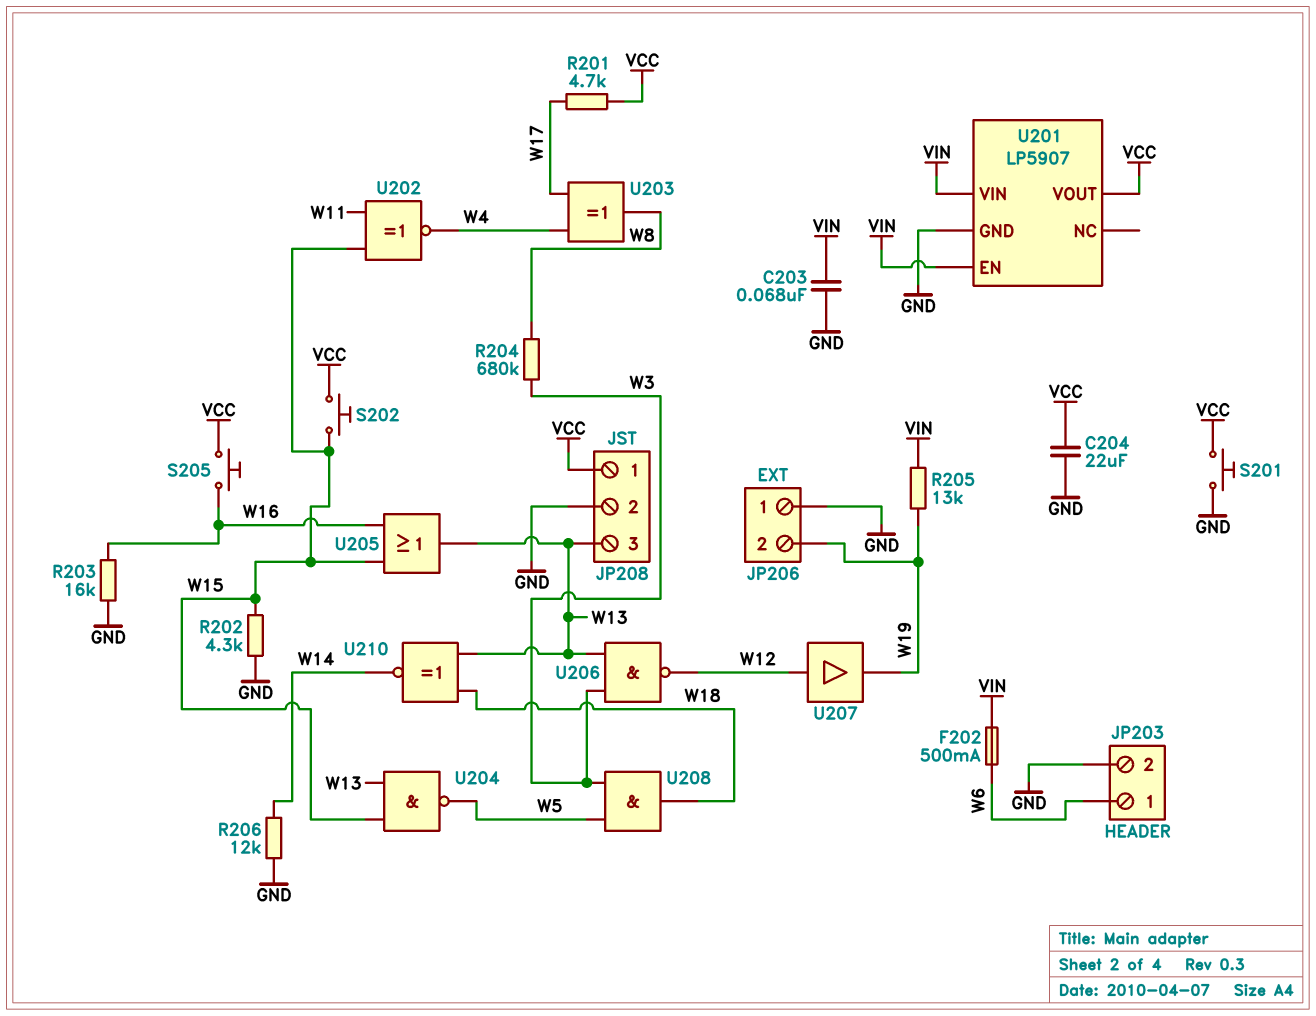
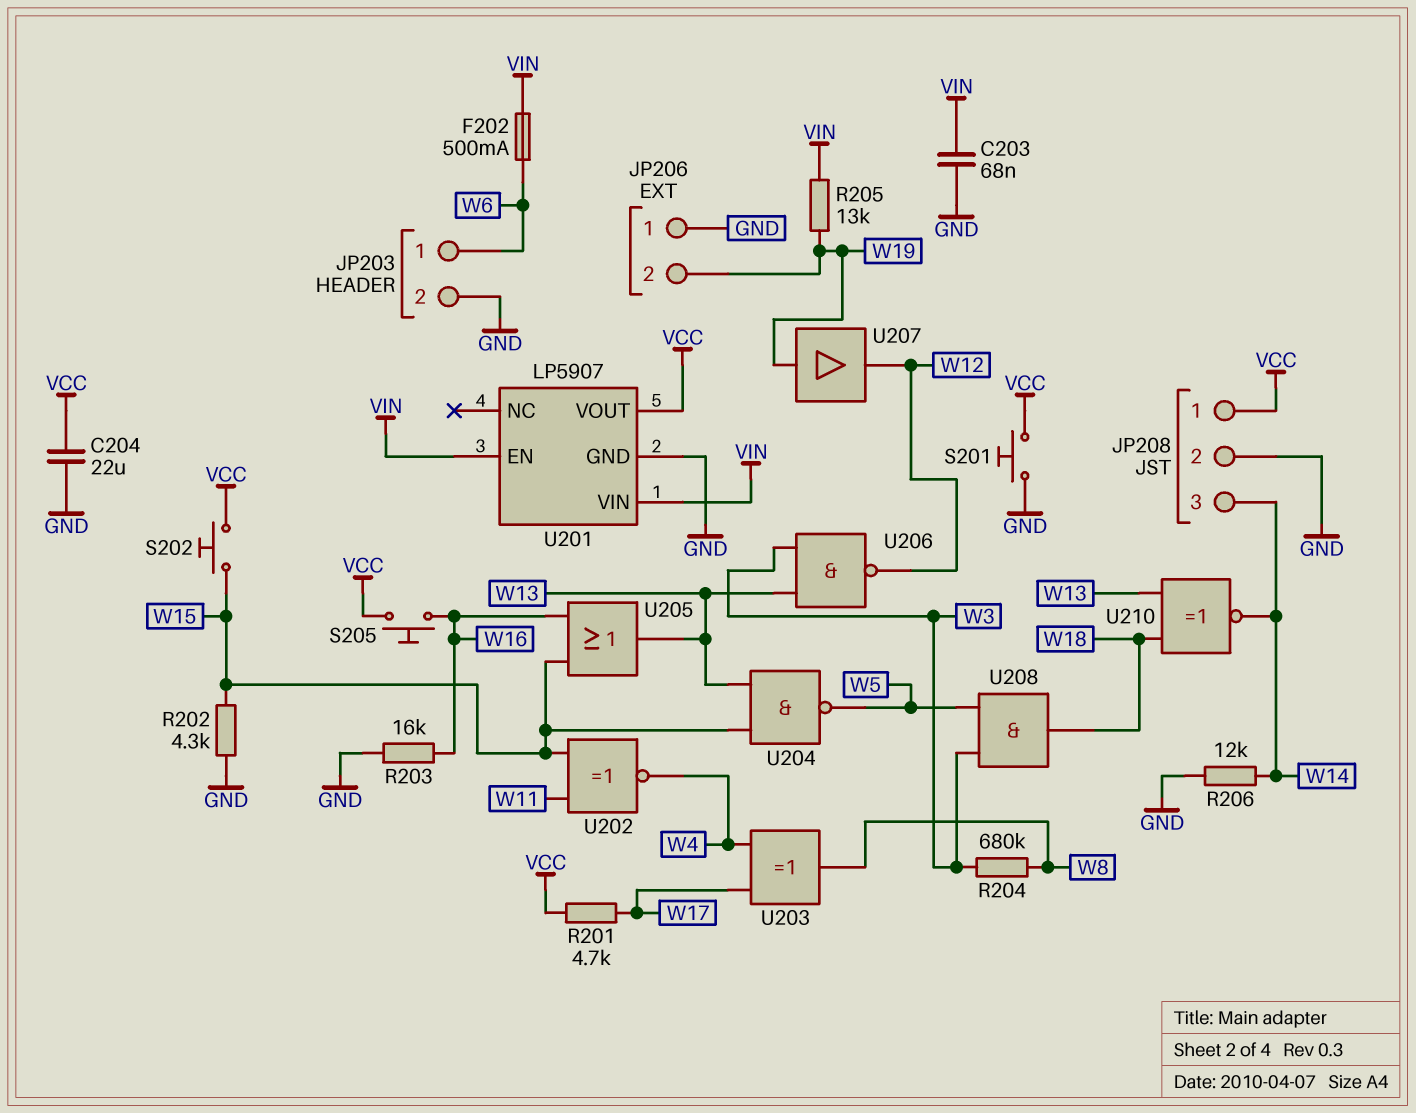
JP208 pin 3: W13 -> W14
U207: buffer (in W12, out W19) -> buffer (in W19, out W12)

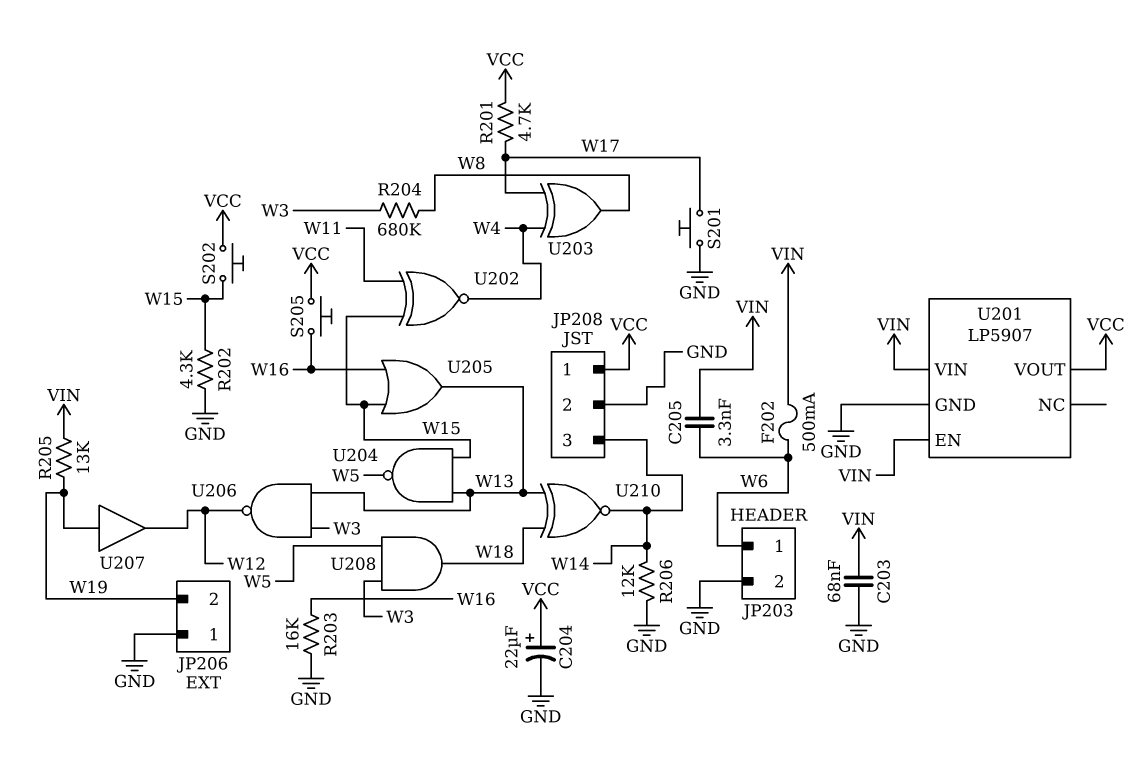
C204: 22uF (GND, VCC) -> 22uF (plus VCC, minus GND)
C205: none -> 3.3nF (VIN, W6)
S201: button (GND, VCC) -> button (GND, W17)

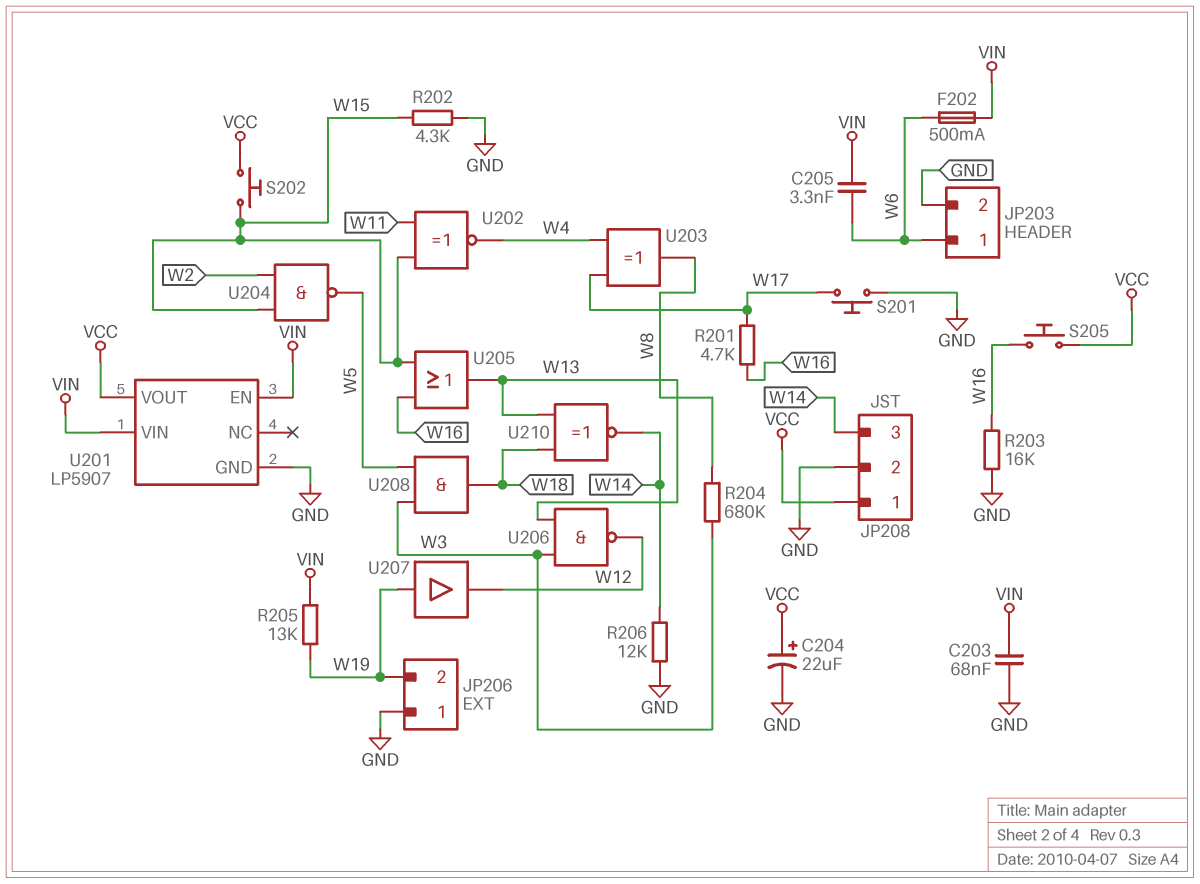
R201: 4.7k (VCC, W17) -> 4.7k (W16, W17)
U204: NAND (in W13, in W15, out W5) -> NAND (in W2, in W15, out W5)

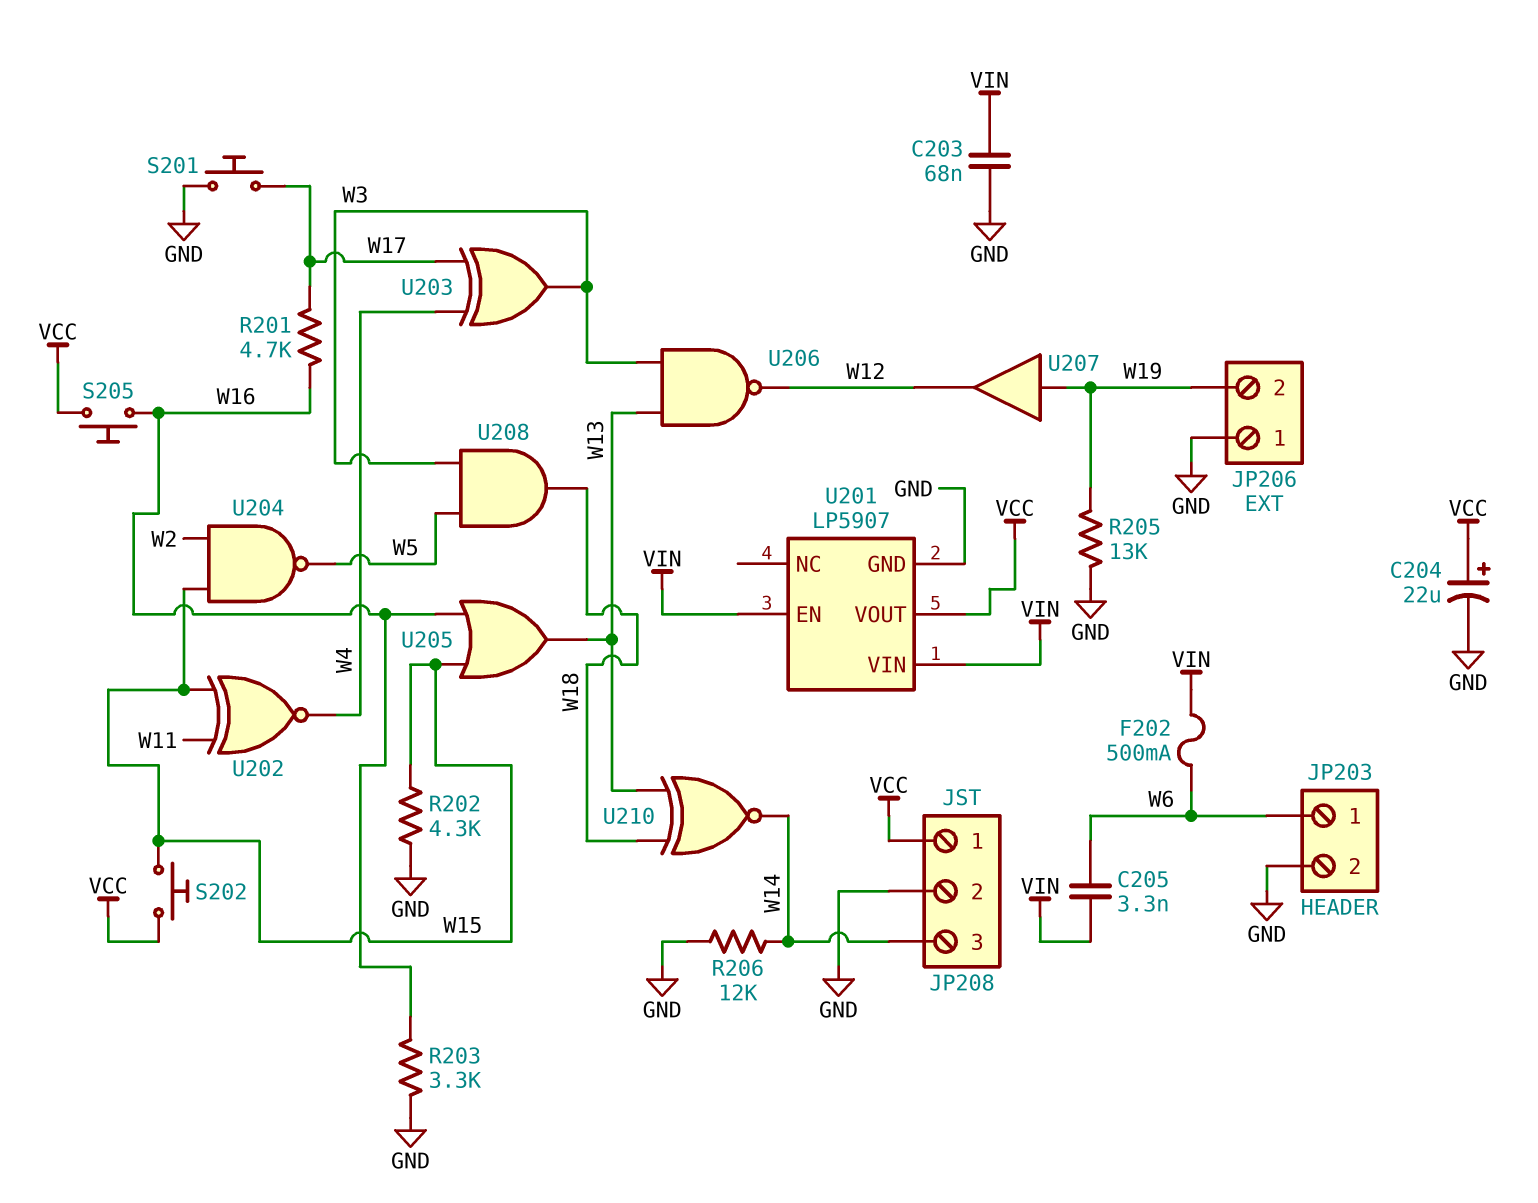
R203: 16k (GND, W16) -> 3.3k (GND, W16)
R204: 680k (W3, W8) -> none
R205: 13k (VIN, W19) -> 13k (GND, W19)
U203: XOR (in W4, in W17, out W8) -> XOR (in W4, in W17, out W3)

